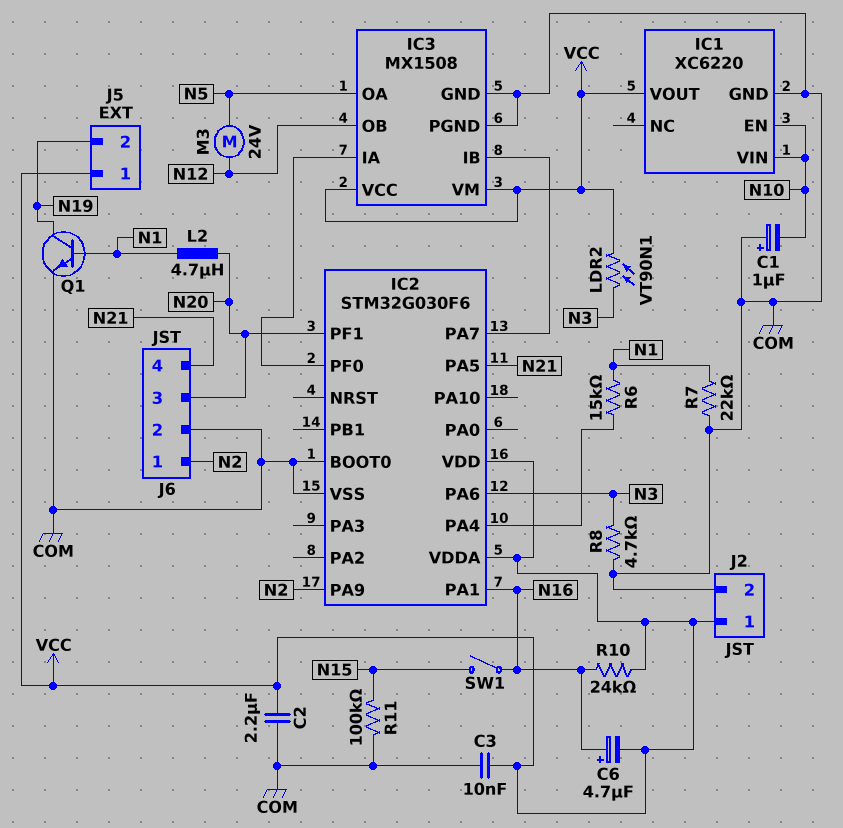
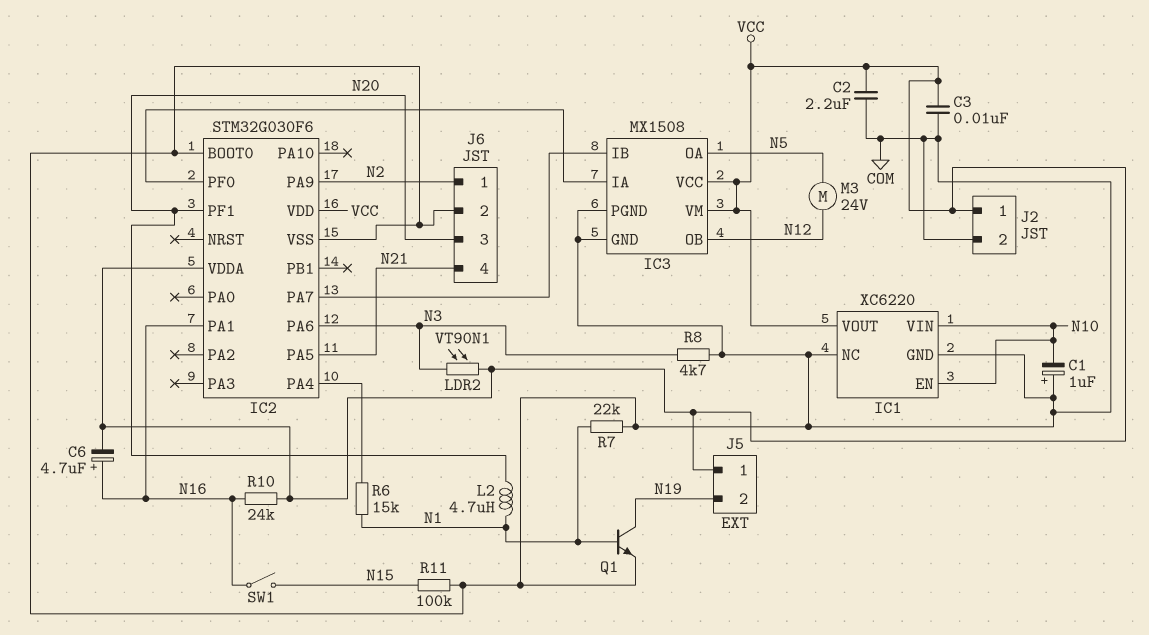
IC1 pin NC: none -> COM

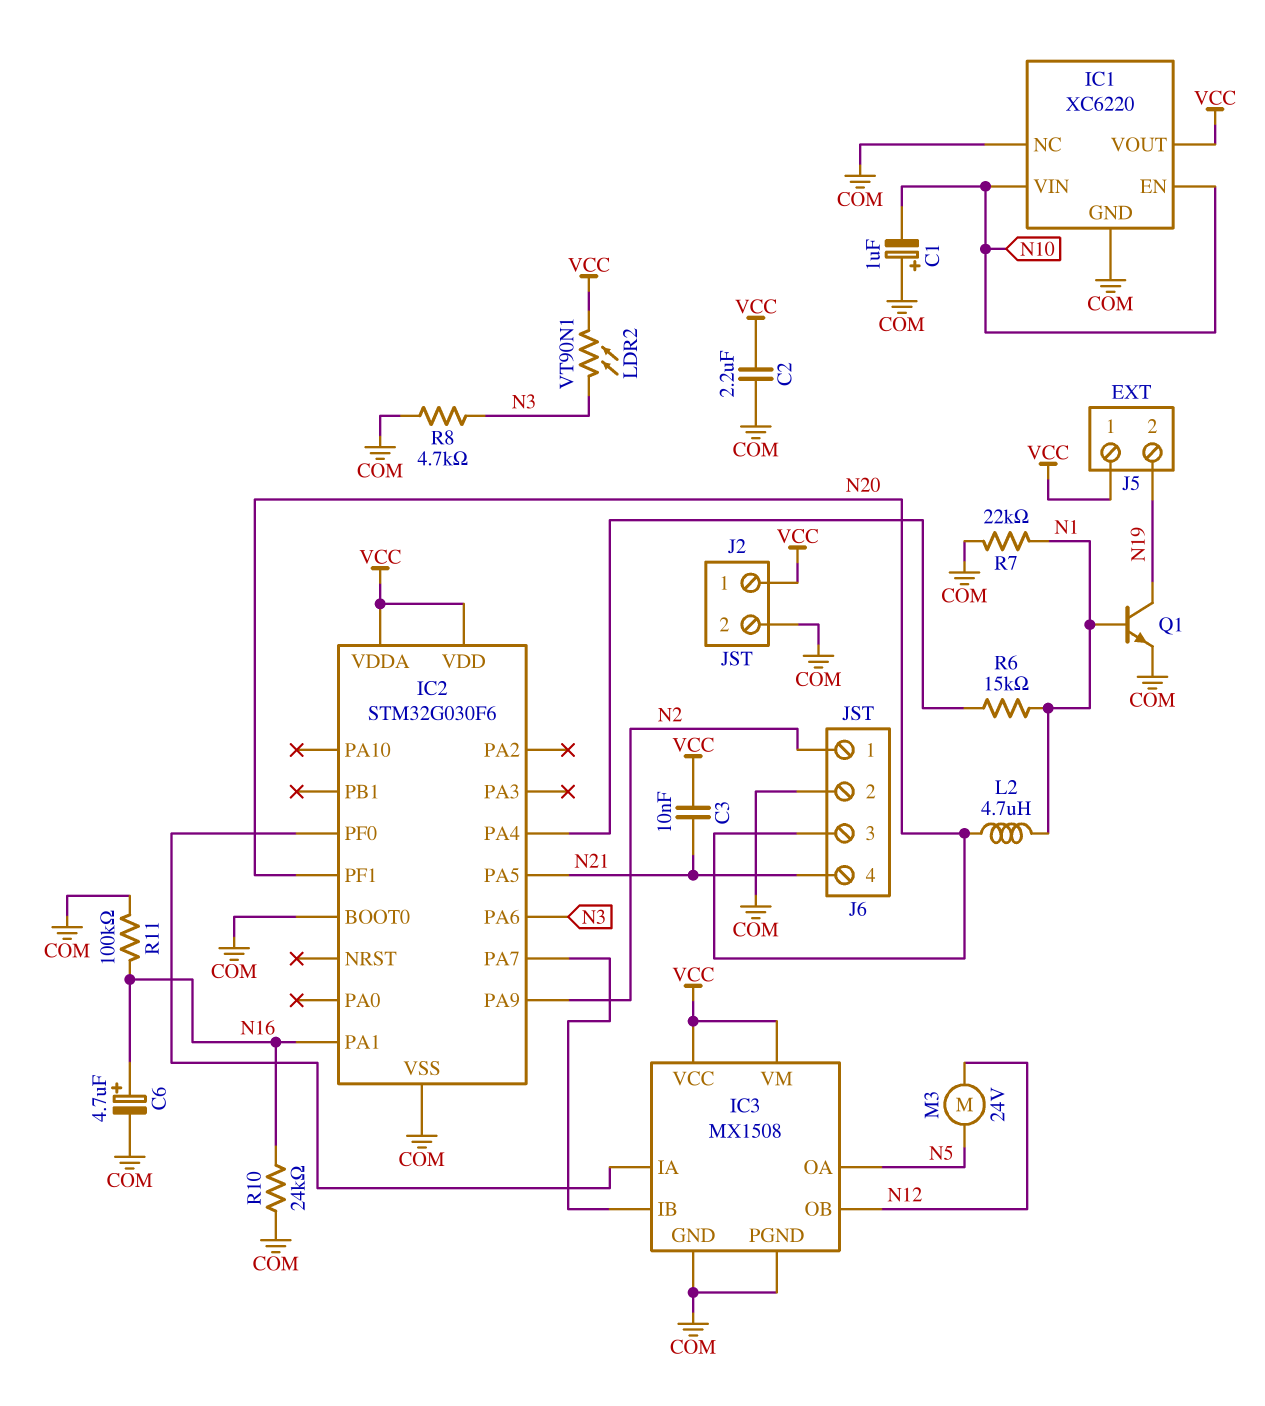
C3: 10nF (COM, VCC) -> 10nF (N21, VCC)
C6: 4.7uF (plus N16, minus VCC) -> 4.7uF (plus N16, minus COM)
R10: 24k (N16, VCC) -> 24k (COM, N16)
R11: 100k (COM, N15) -> 100k (COM, N16)
SW1: switch (N15, N16) -> none

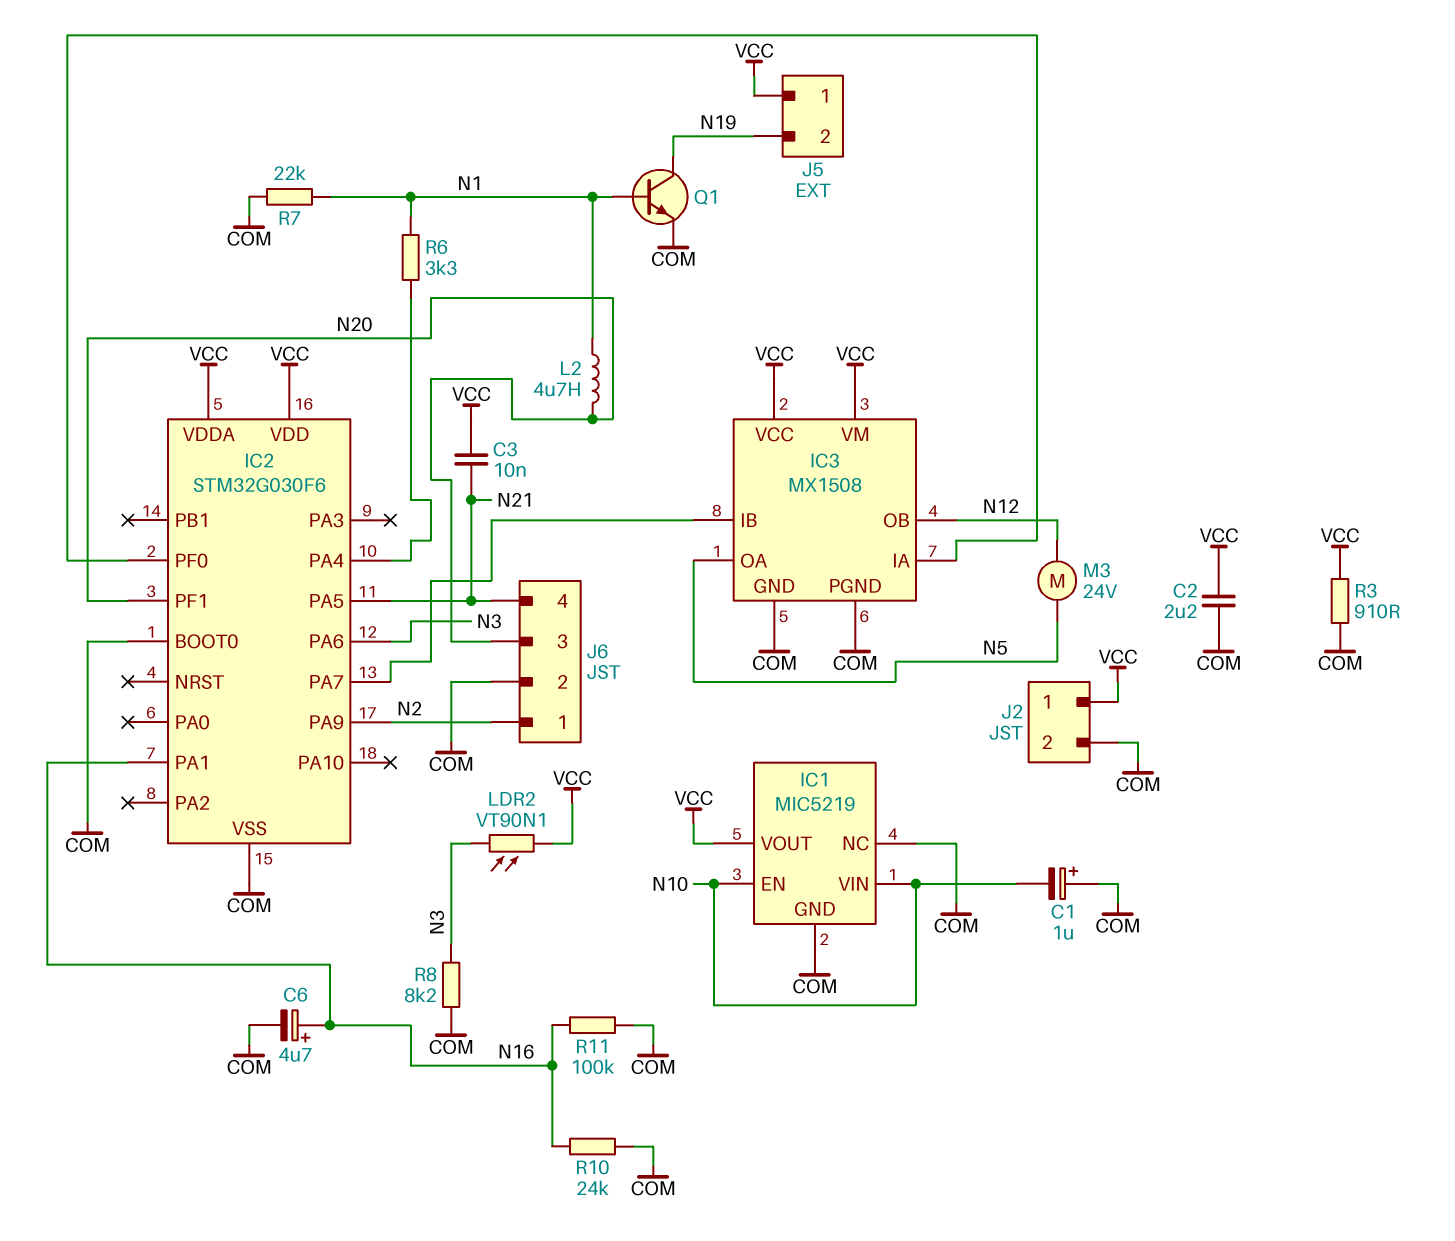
IC1: XC6220 -> MIC5219
R3: none -> 910 (COM, VCC)
R6: 15k (IC2/PA4, N1) -> 3.3k (IC2/PA4, N1)
R8: 4.7k (COM, N3) -> 8.2k (COM, N3)

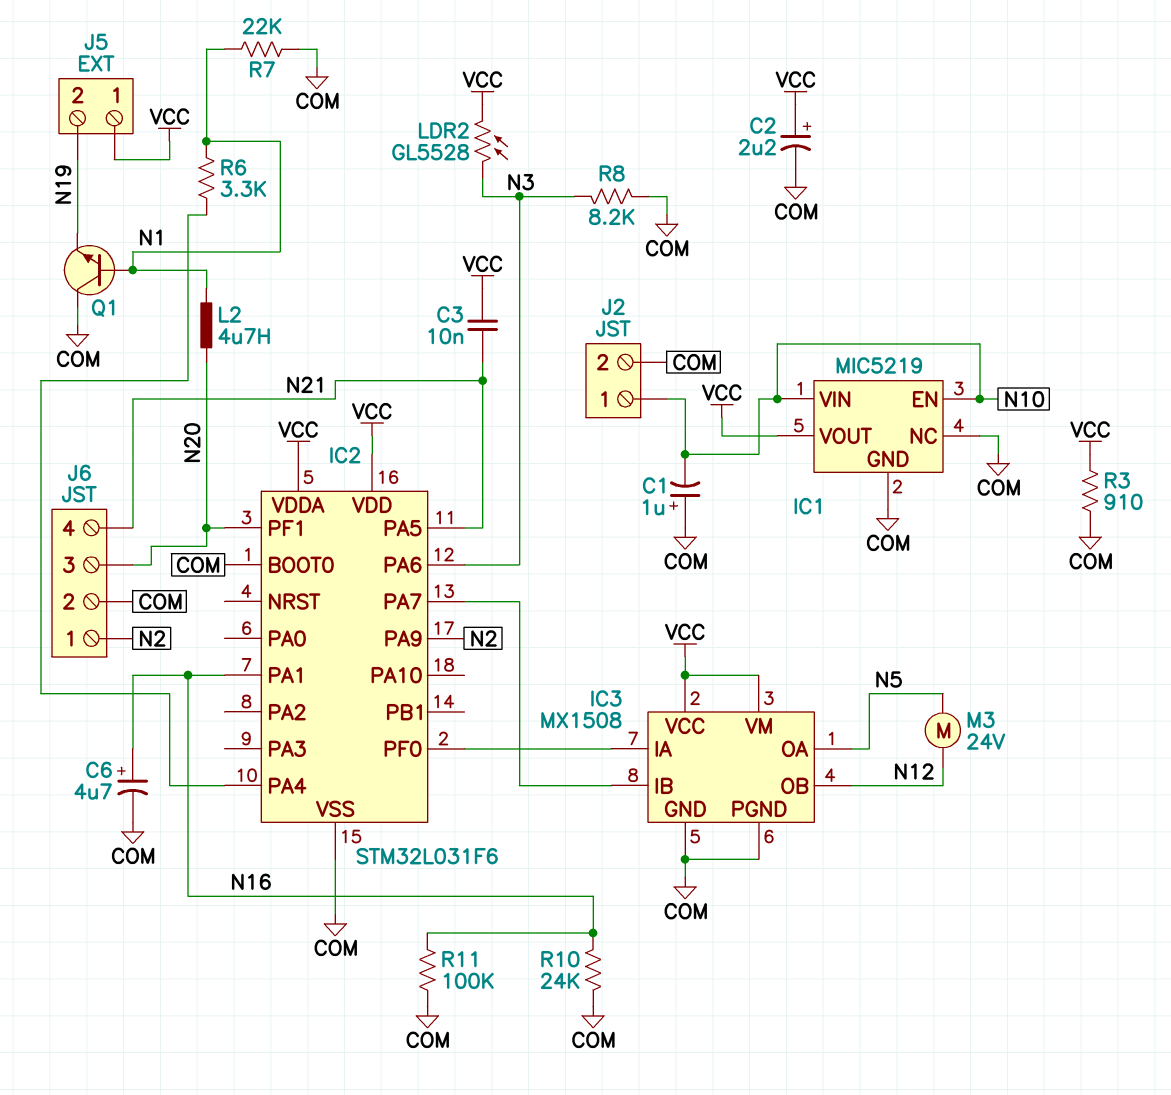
C2: 2.2uF (COM, VCC) -> 2.2uF (plus VCC, minus COM)
IC2: STM32G030F6 -> STM32L031F6
J2 pin 1: VCC -> N10
LDR2: VT90N1 (N3, VCC) -> GL5528 (N3, VCC)
Q1: NPN (B N1, C N19, E COM) -> NPN (B N1, C COM, E N19)

